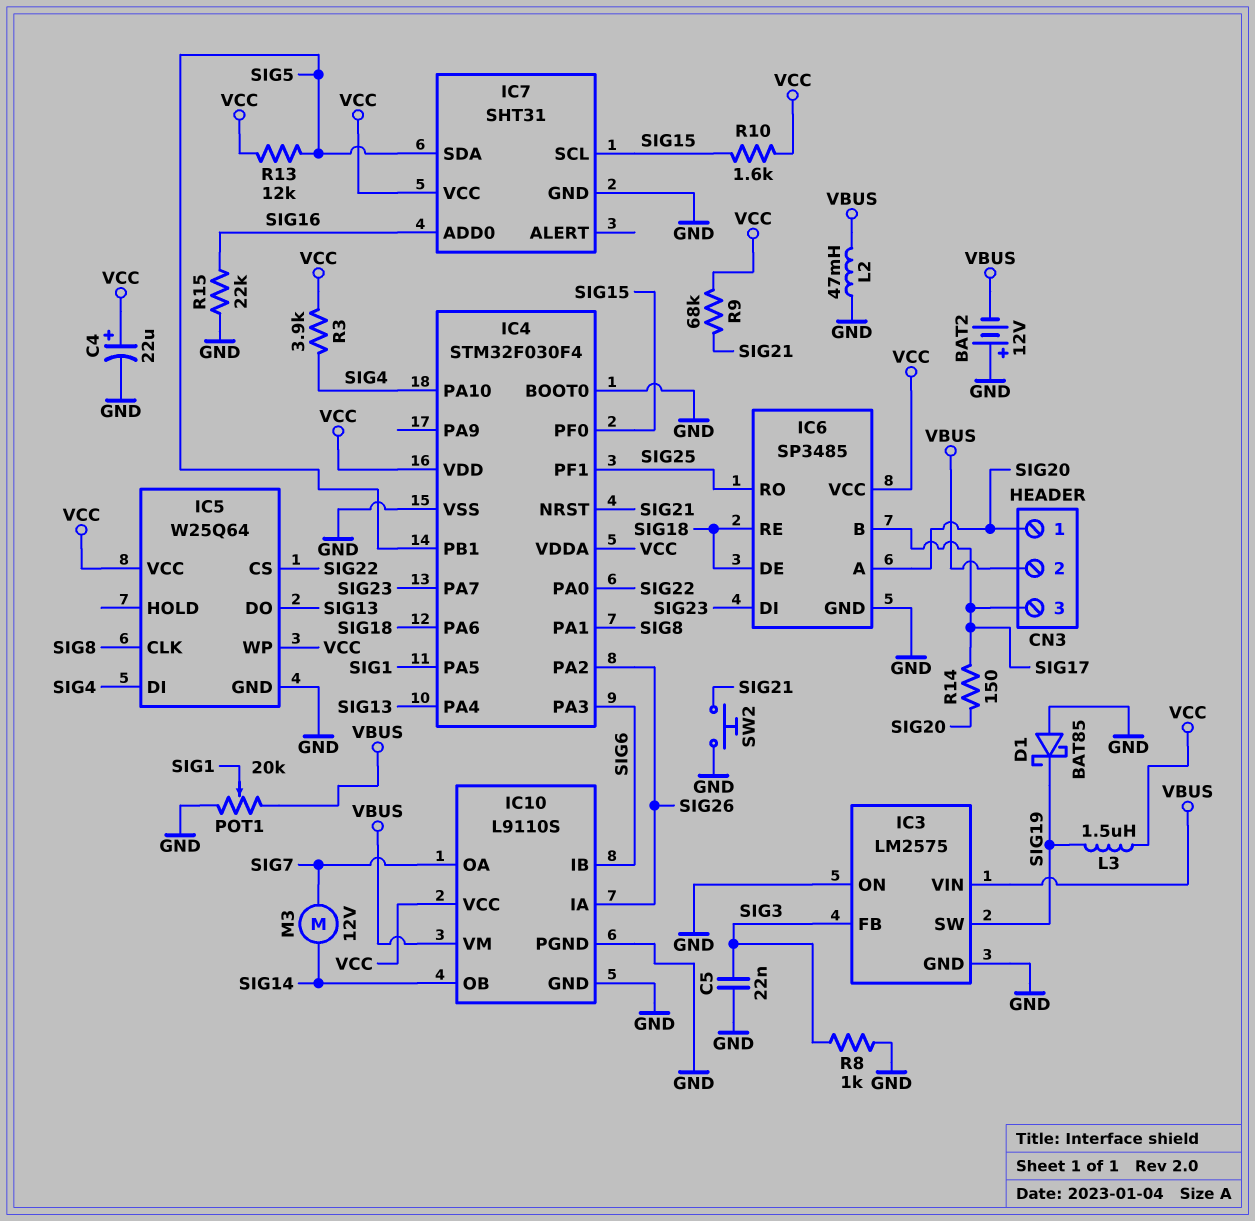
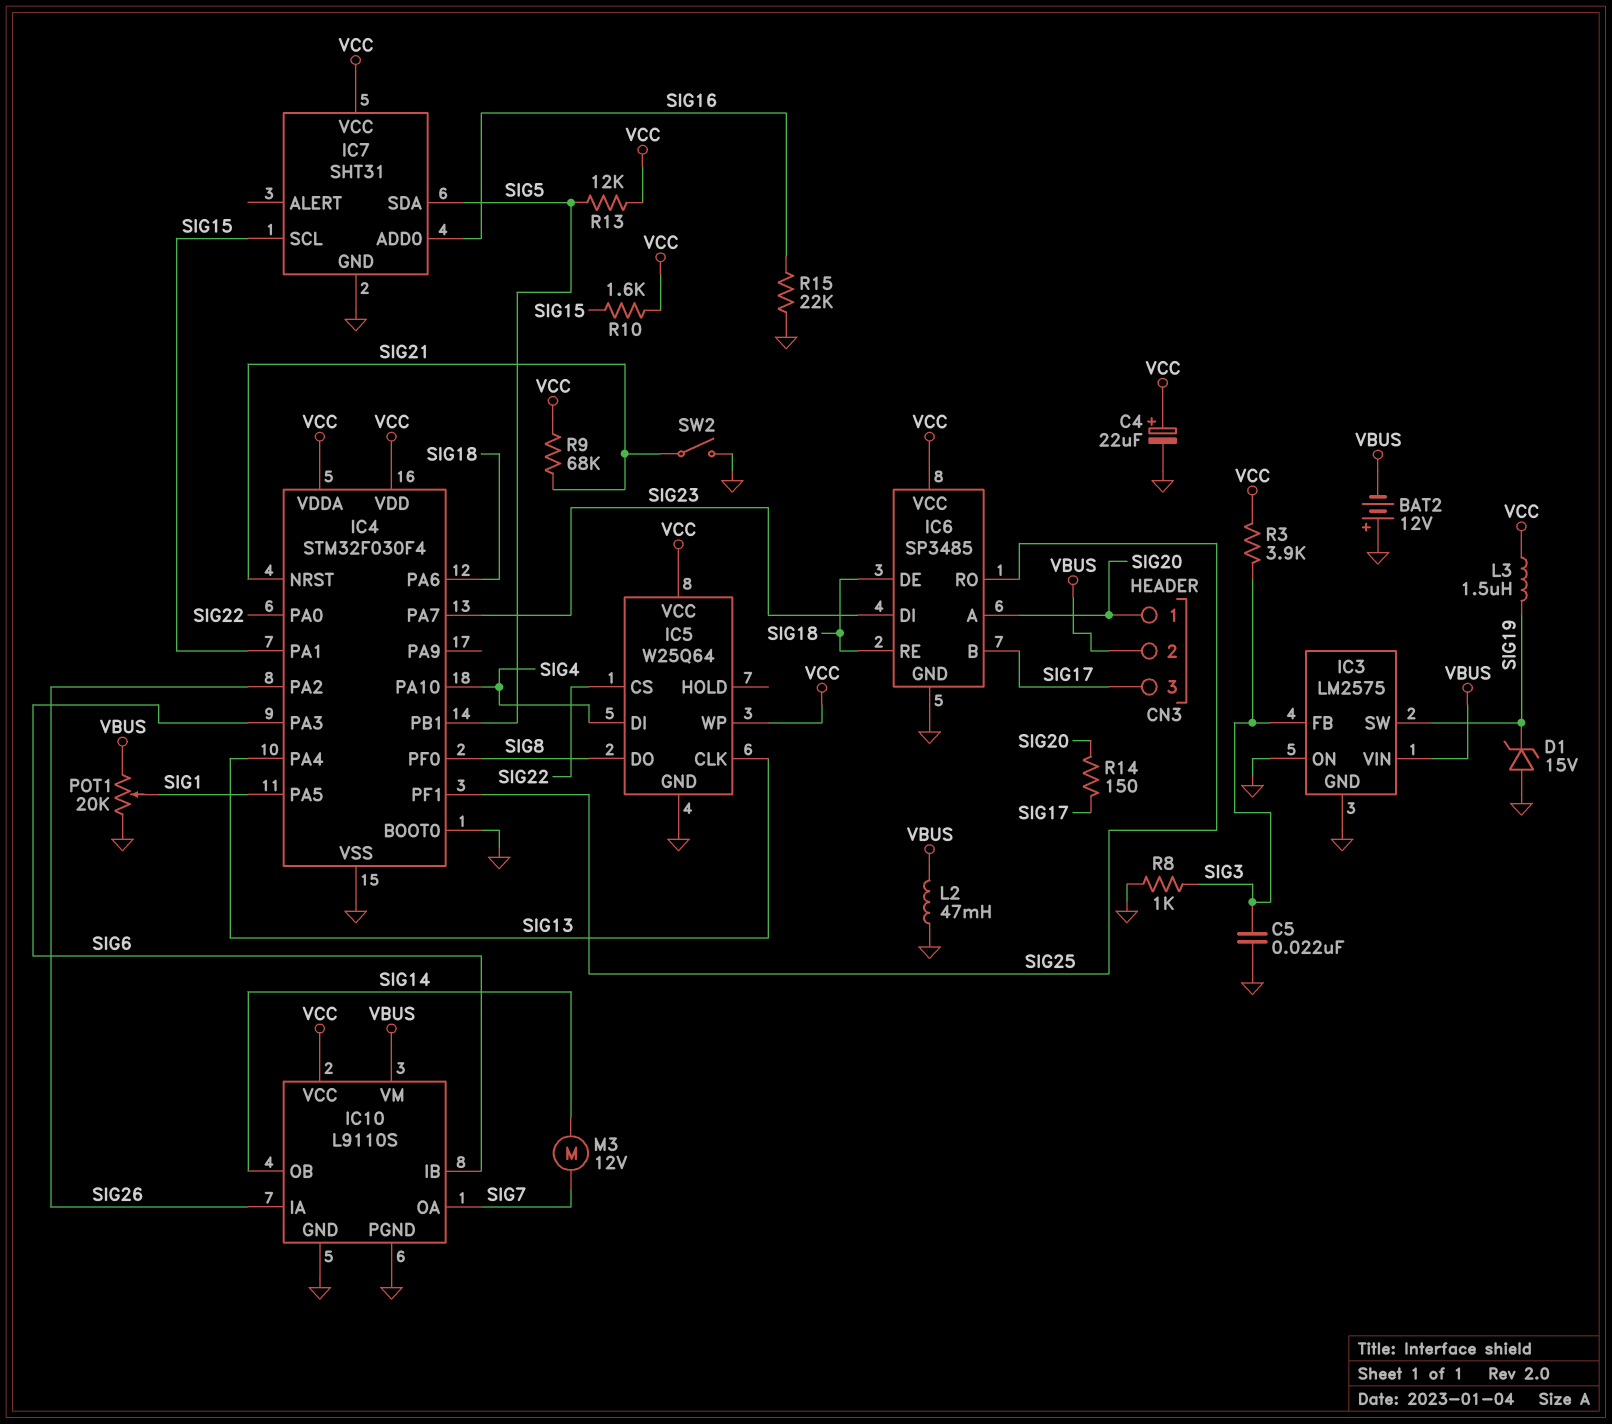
D1: schottky BAT85 (A GND, K SIG19) -> zener 15V (A GND, K SIG19)
IC4 pin PA1: SIG8 -> SIG15
IC4 pin PF0: SIG15 -> SIG8
IC5 pin CLK: SIG8 -> SIG13
IC5 pin DO: SIG13 -> SIG8
R3: 3.9k (SIG4, VCC) -> 3.9k (SIG3, VCC)
SW2: button (GND, SIG21) -> switch (GND, SIG21)

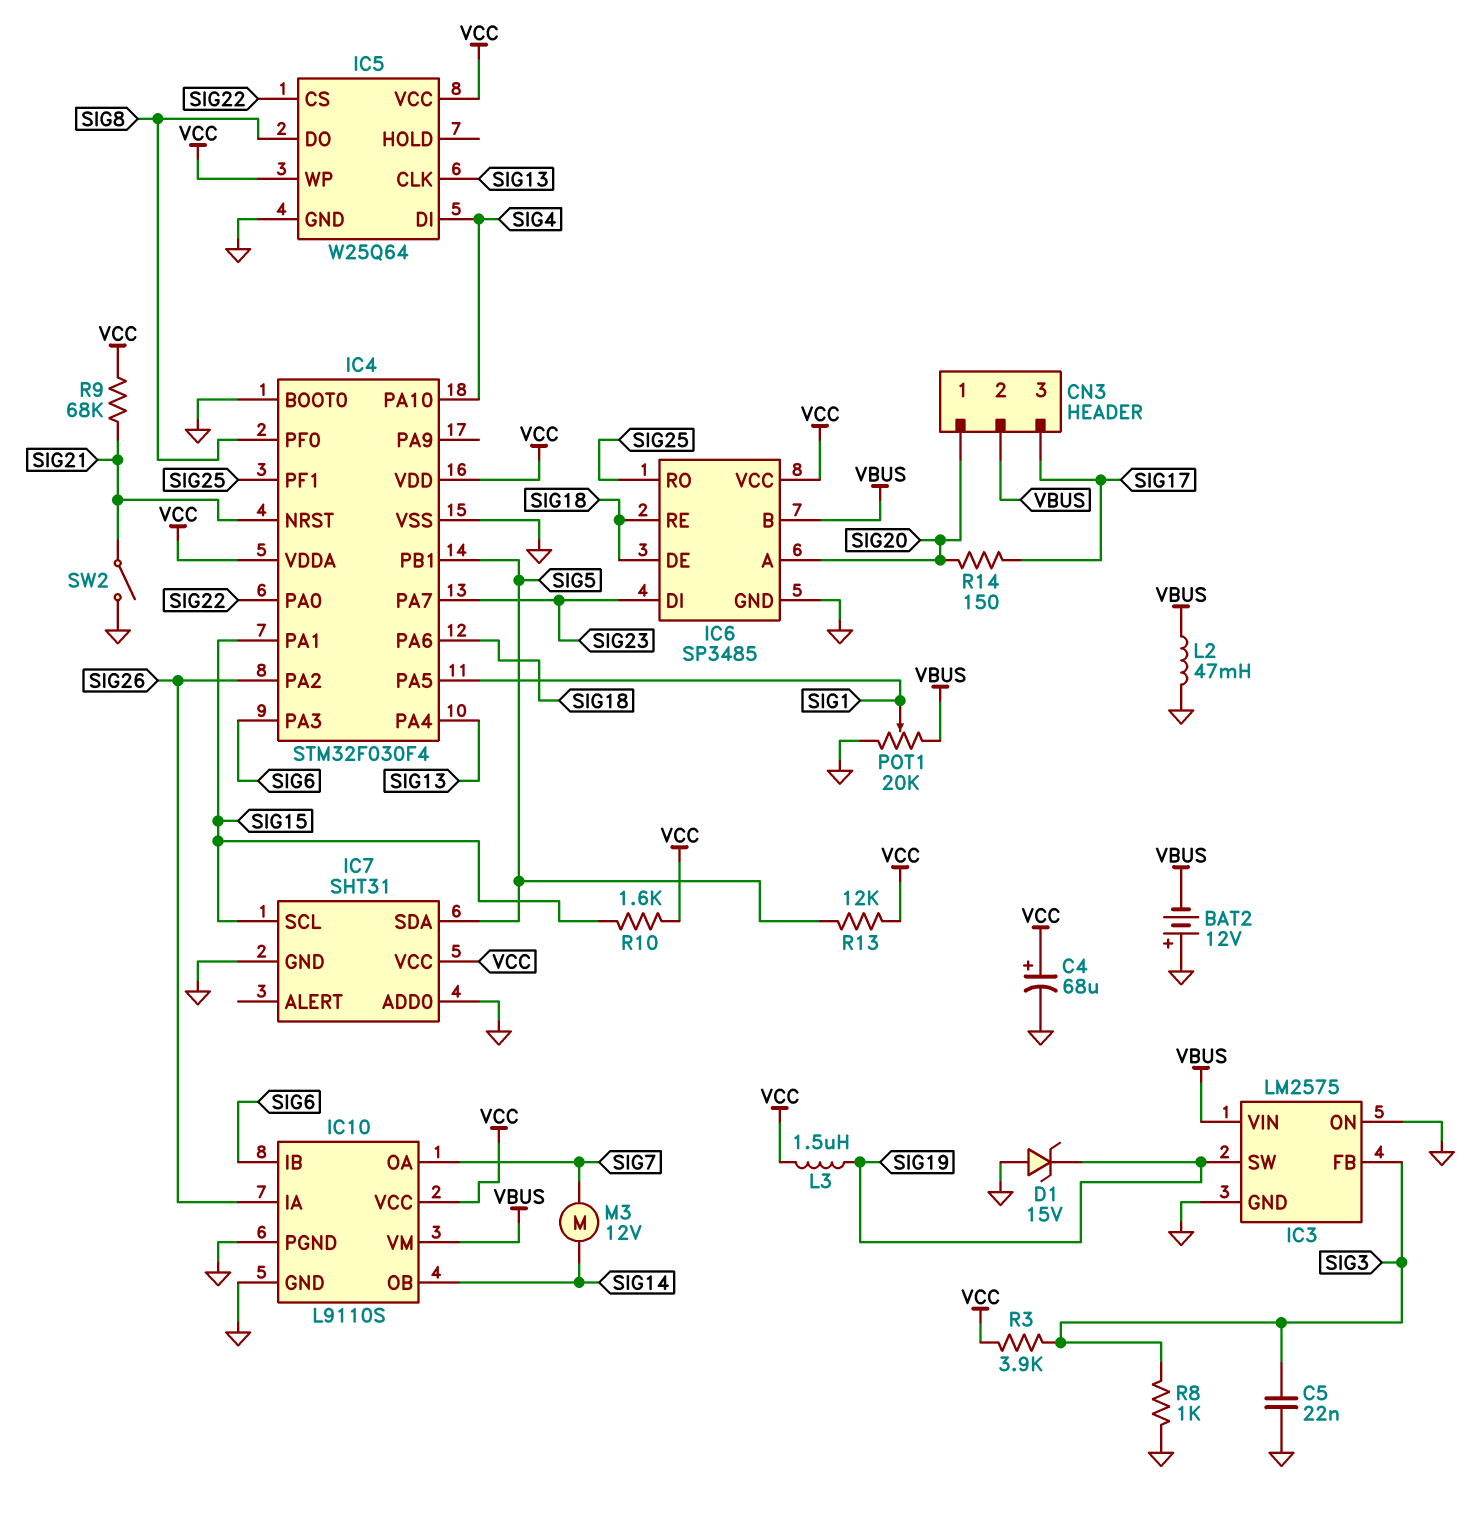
C4: 22uF (plus VCC, minus GND) -> 68uF (plus VCC, minus GND)
IC6 pin B: SIG17 -> VBUS
IC7 pin ADD0: SIG16 -> GND
R15: 22k (GND, SIG16) -> none

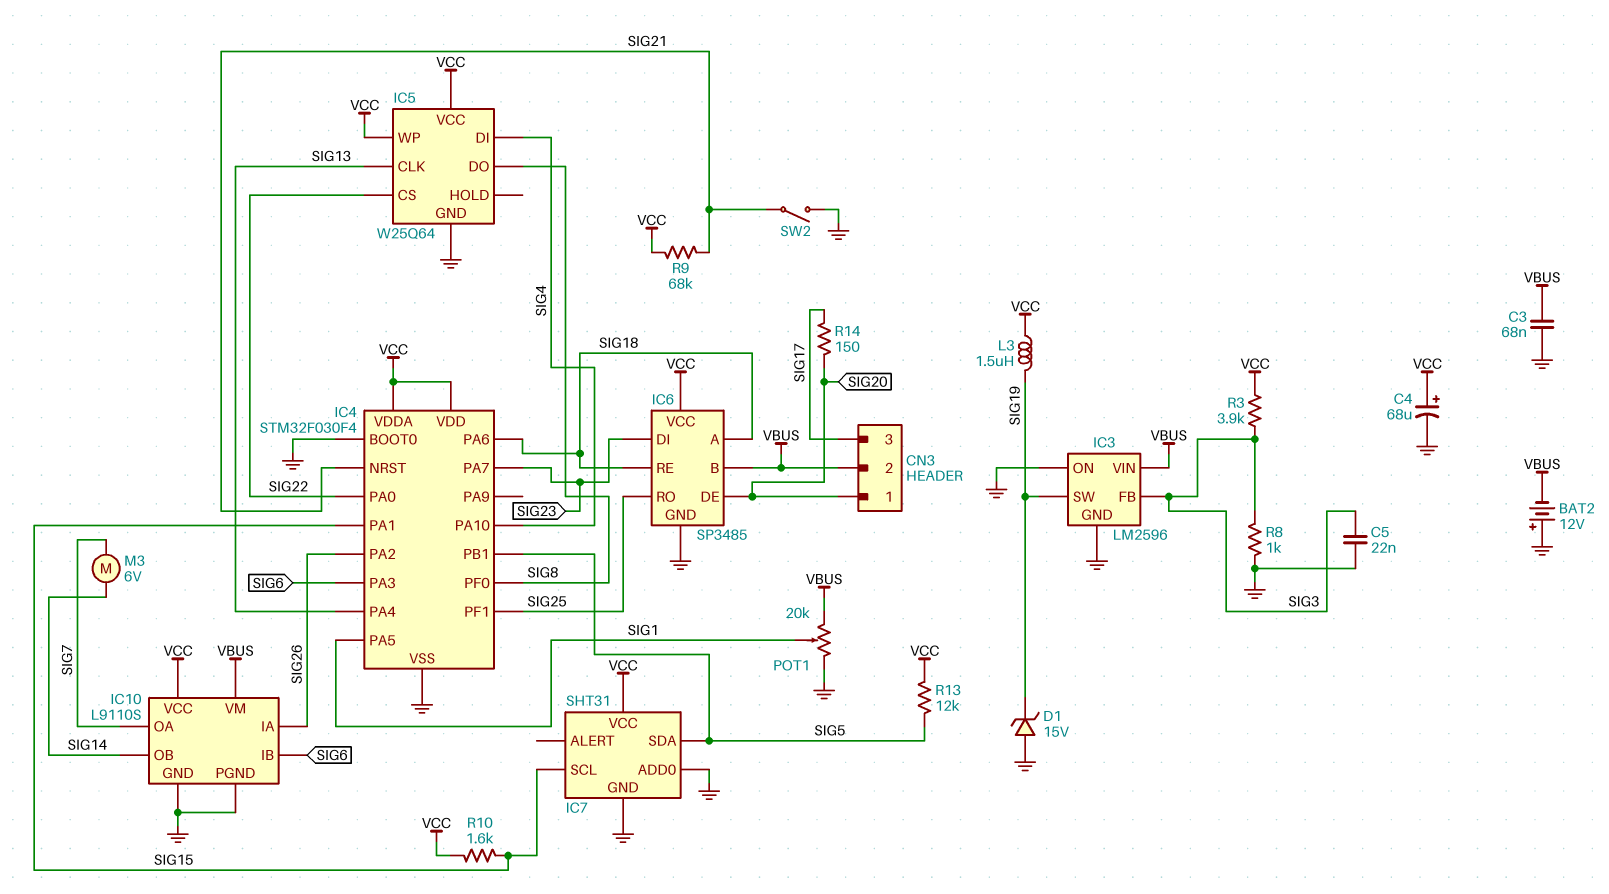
C3: none -> 68nF (GND, VBUS)
IC3: LM2575 -> LM2596
IC6 pin A: SIG20 -> SIG18
IC6 pin DE: SIG18 -> SIG20
L2: 47mH (GND, VBUS) -> none
M3: motor 12V (SIG7, SIG14) -> motor 6V (SIG7, SIG14)

